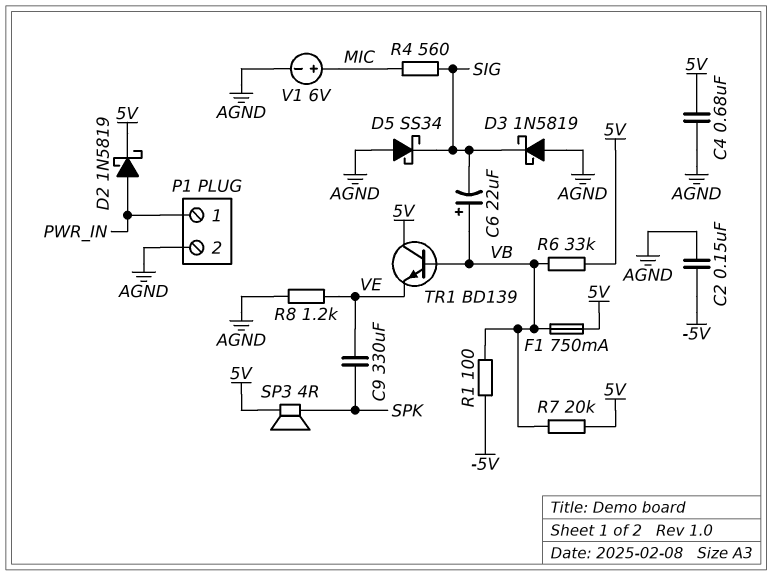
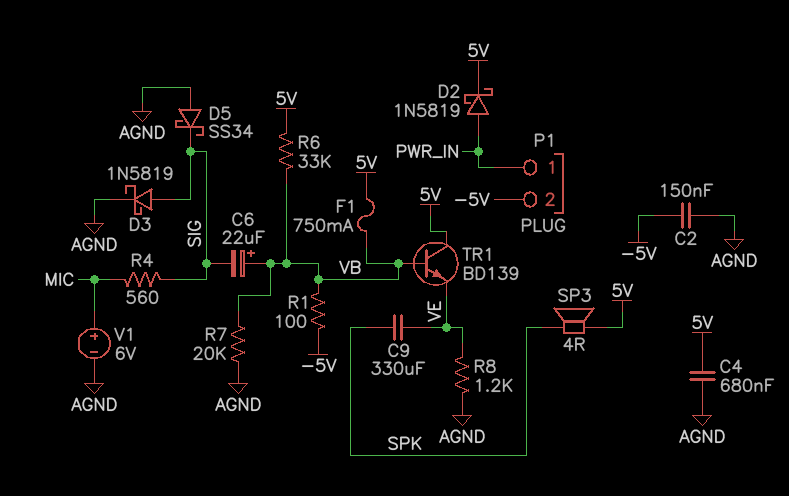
D3: schottky 1N5819 (A AGND, K SIG) -> schottky 1N5819 (A SIG, K AGND)
P1 pin 2: AGND -> -5V
R7: 20k (5V, VB) -> 20k (AGND, VB)

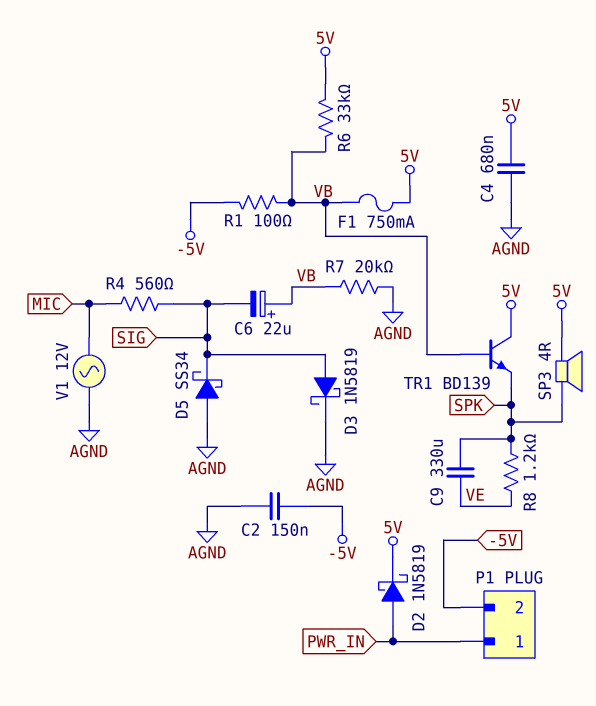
R8: 1.2k (AGND, VE) -> 1.2k (SPK, VE)
TR1: NPN BD139 (B VB, C 5V, E VE) -> NPN BD139 (B VB, C 5V, E SPK)
V1: 6V (plus MIC, minus AGND) -> AC 12V (AGND, MIC)

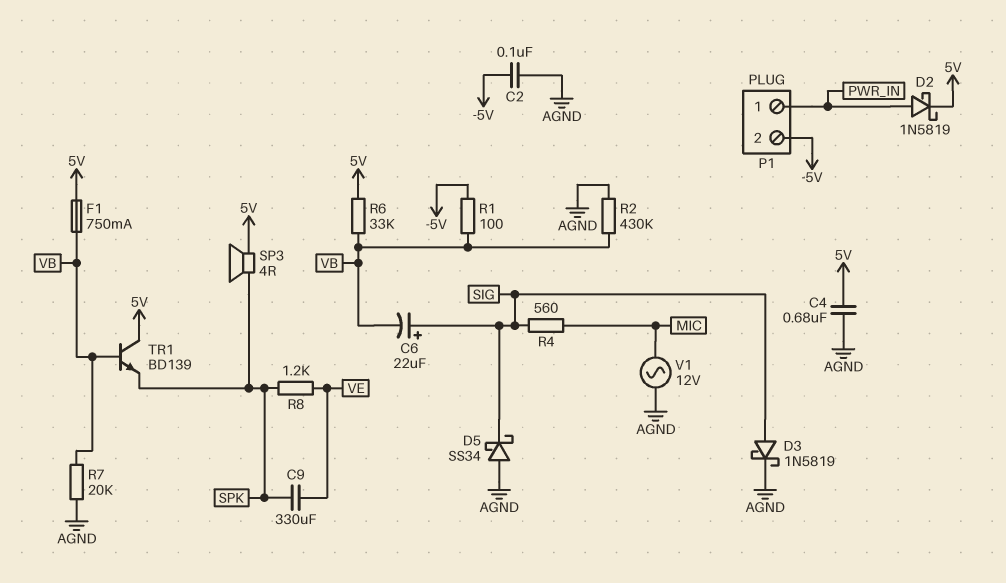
C2: 150nF (-5V, AGND) -> 100nF (-5V, AGND)
C6: 22uF (plus VB, minus SIG) -> 22uF (plus SIG, minus VB)
R2: none -> 430k (AGND, VB)

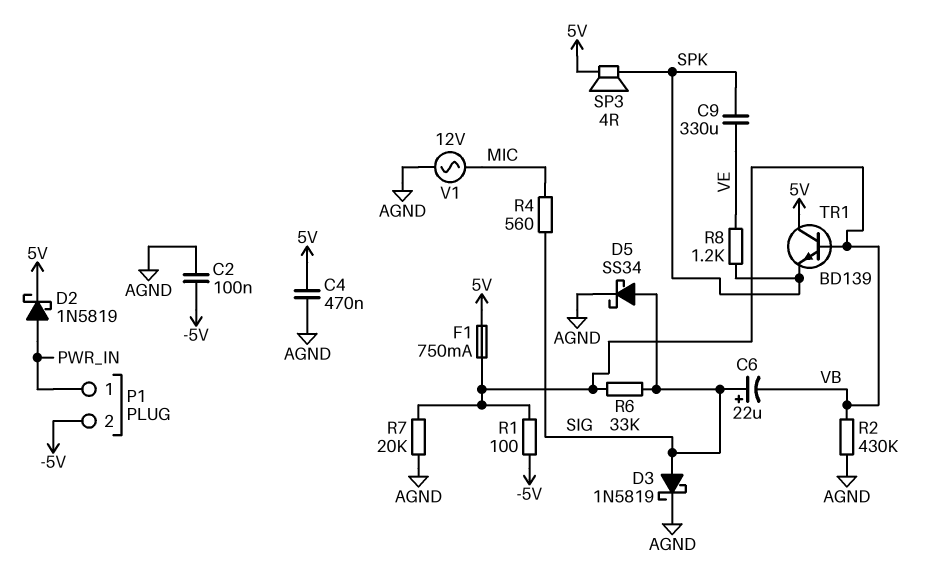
C4: 680nF (5V, AGND) -> 470nF (5V, AGND)
D5: schottky SS34 (A AGND, K SIG) -> schottky SS34 (A SIG, K AGND)
R6: 33k (5V, VB) -> 33k (SIG, VB)

